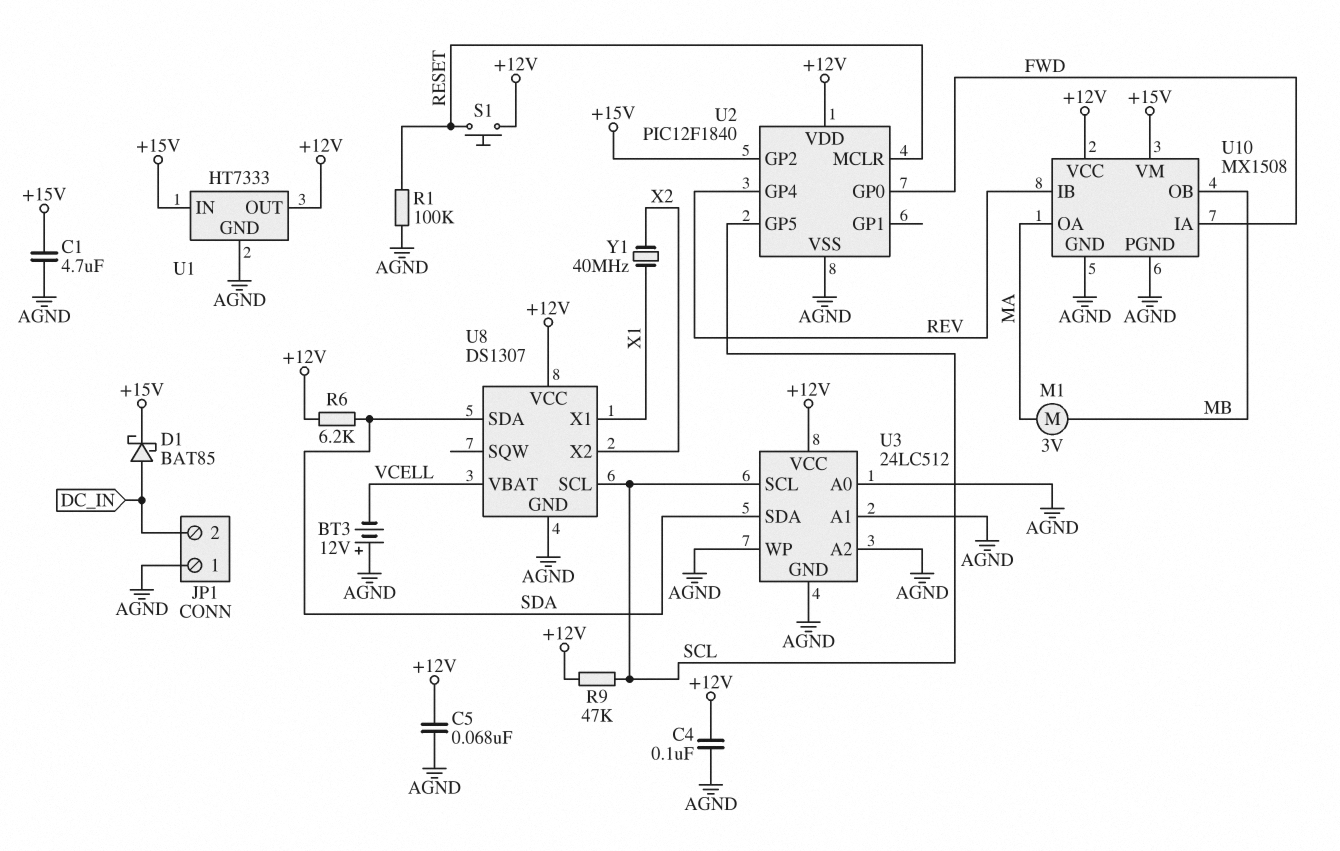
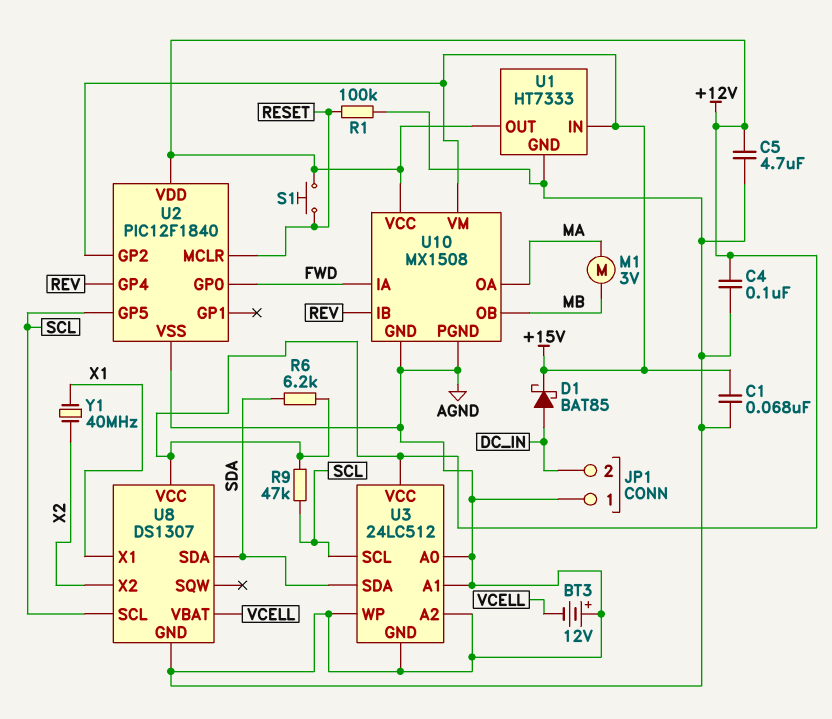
C1: 4.7uF (+15V, AGND) -> 68nF (+15V, AGND)
C5: 68nF (+12V, AGND) -> 4.7uF (+12V, AGND)

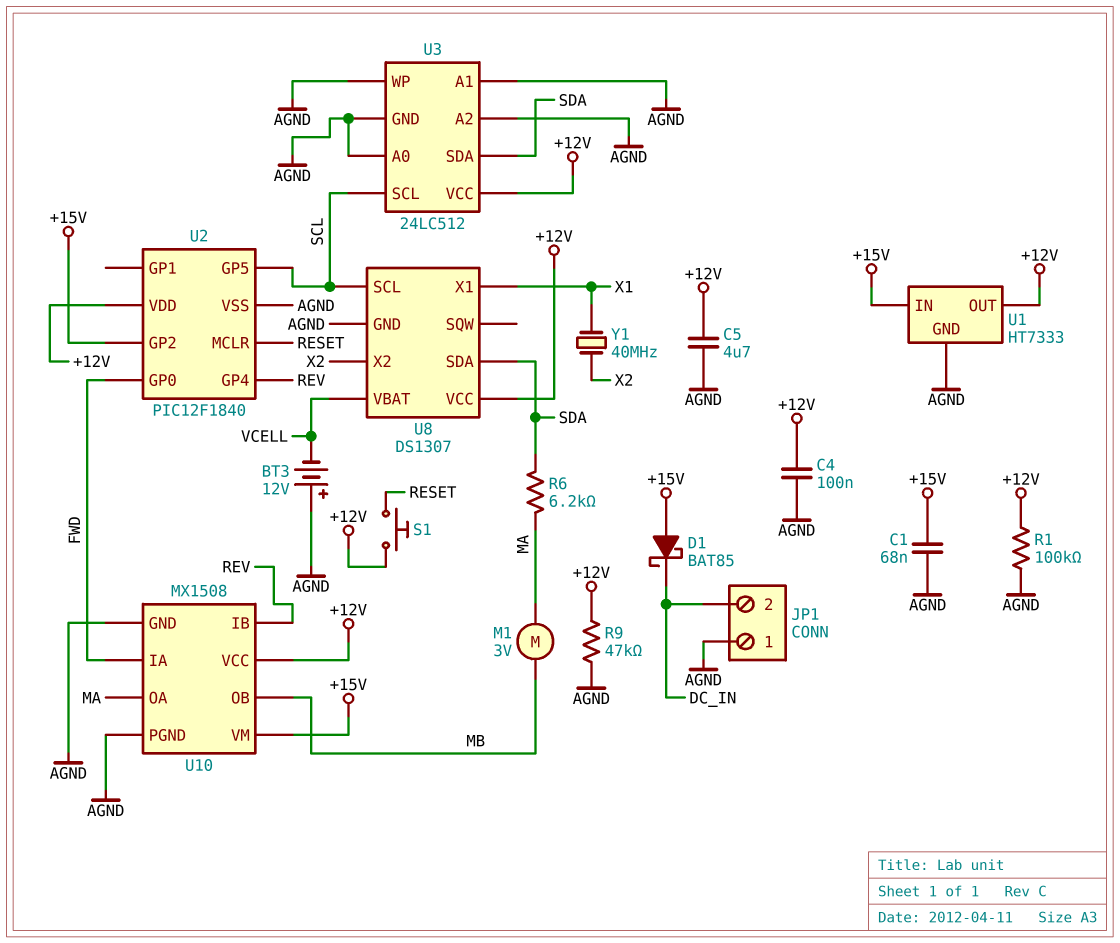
D1: schottky BAT85 (A DC_IN, K +15V) -> schottky BAT85 (A +15V, K DC_IN)
R1: 100k (AGND, RESET) -> 100k (+12V, AGND)
R6: 6.2k (+12V, SDA) -> 6.2k (MA, SDA)
R9: 47k (+12V, SCL) -> 47k (+12V, AGND)

